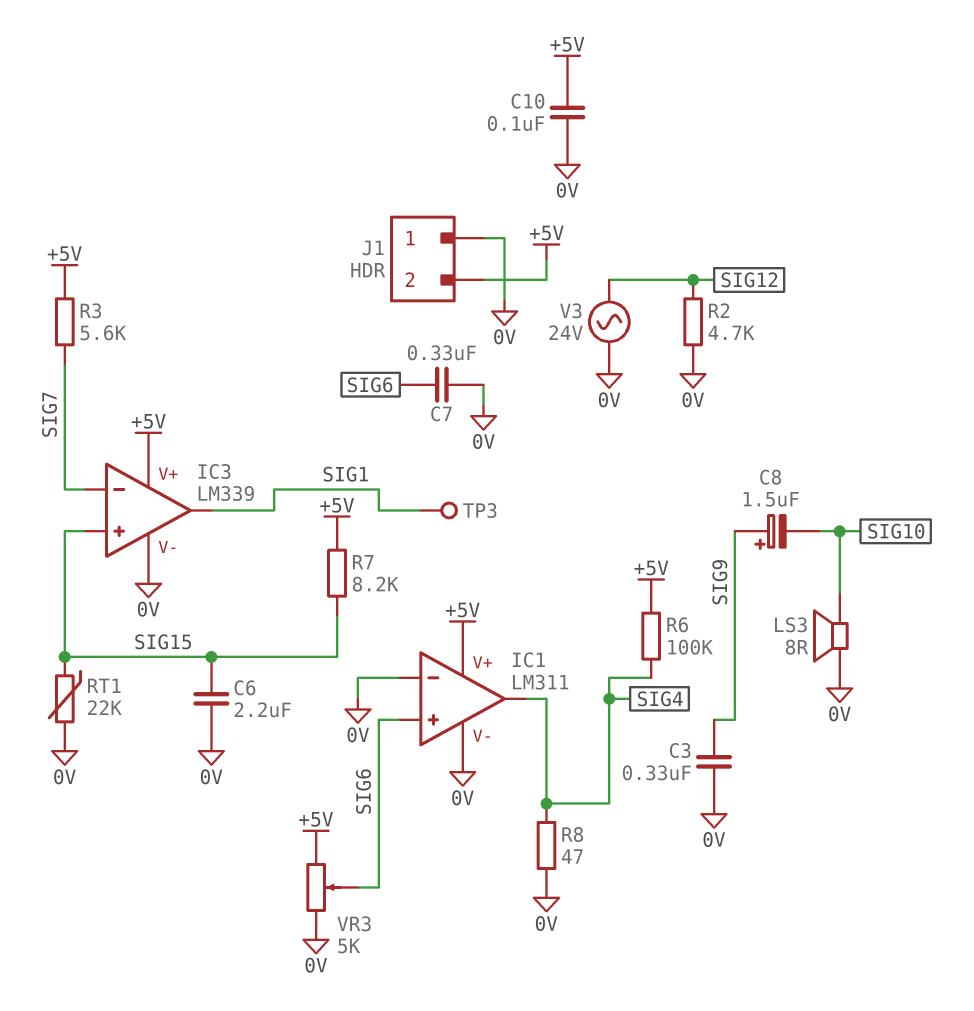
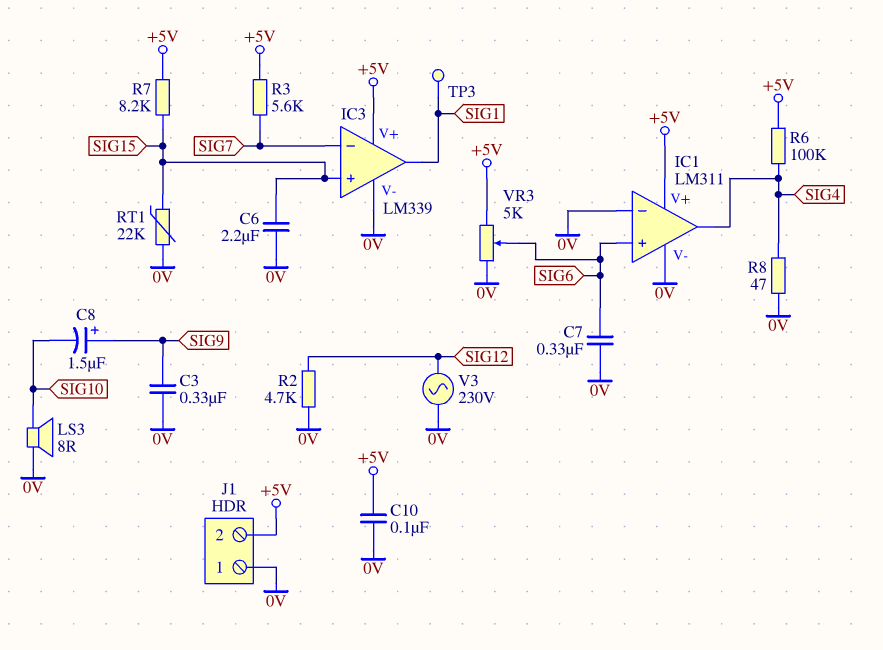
V3: AC 24V (0V, SIG12) -> AC 230V (0V, SIG12)

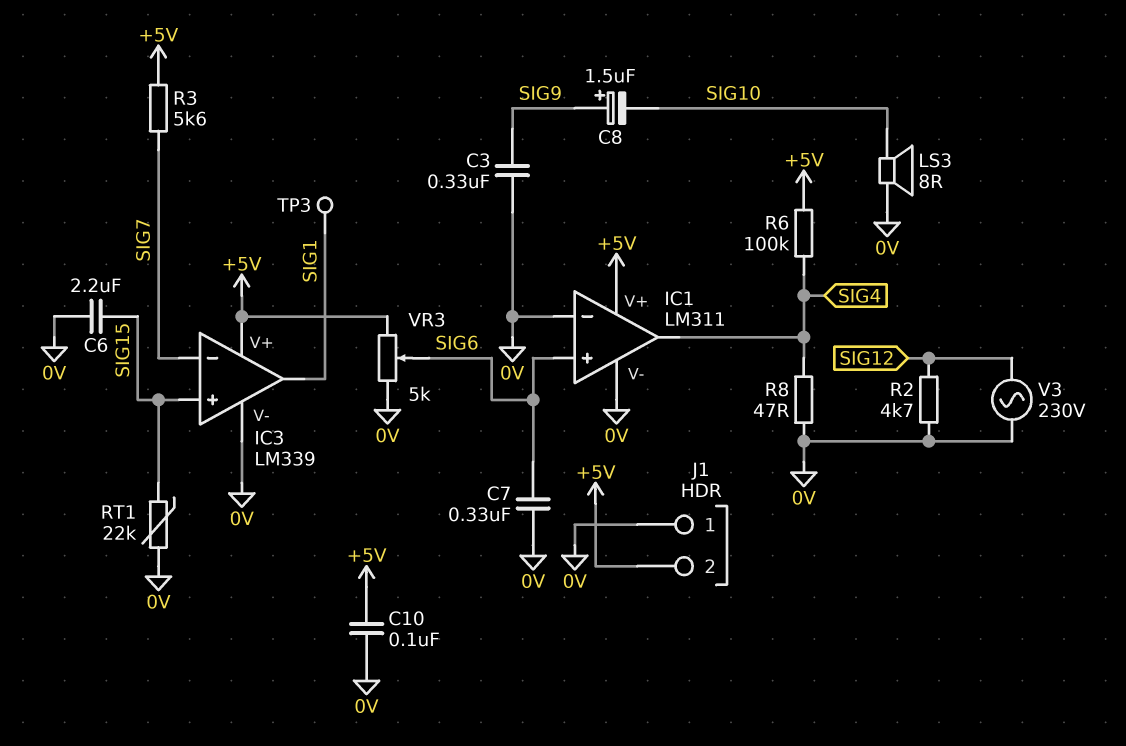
R7: 8.2k (+5V, SIG15) -> none

